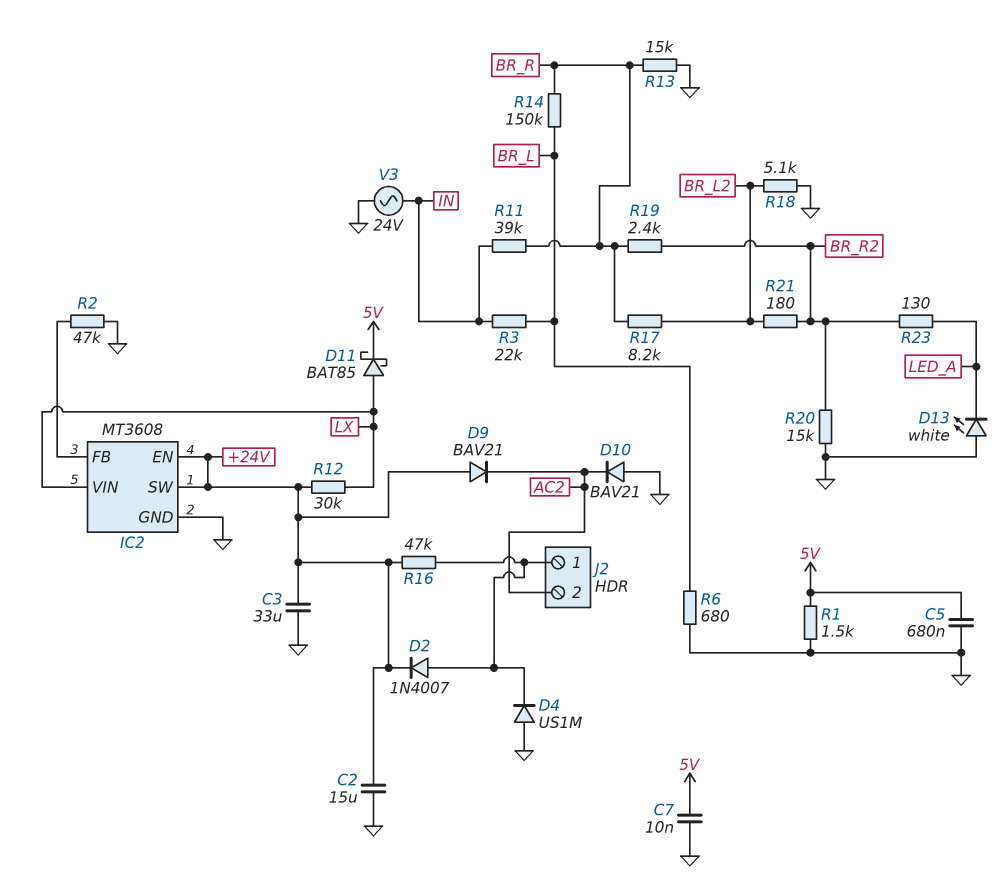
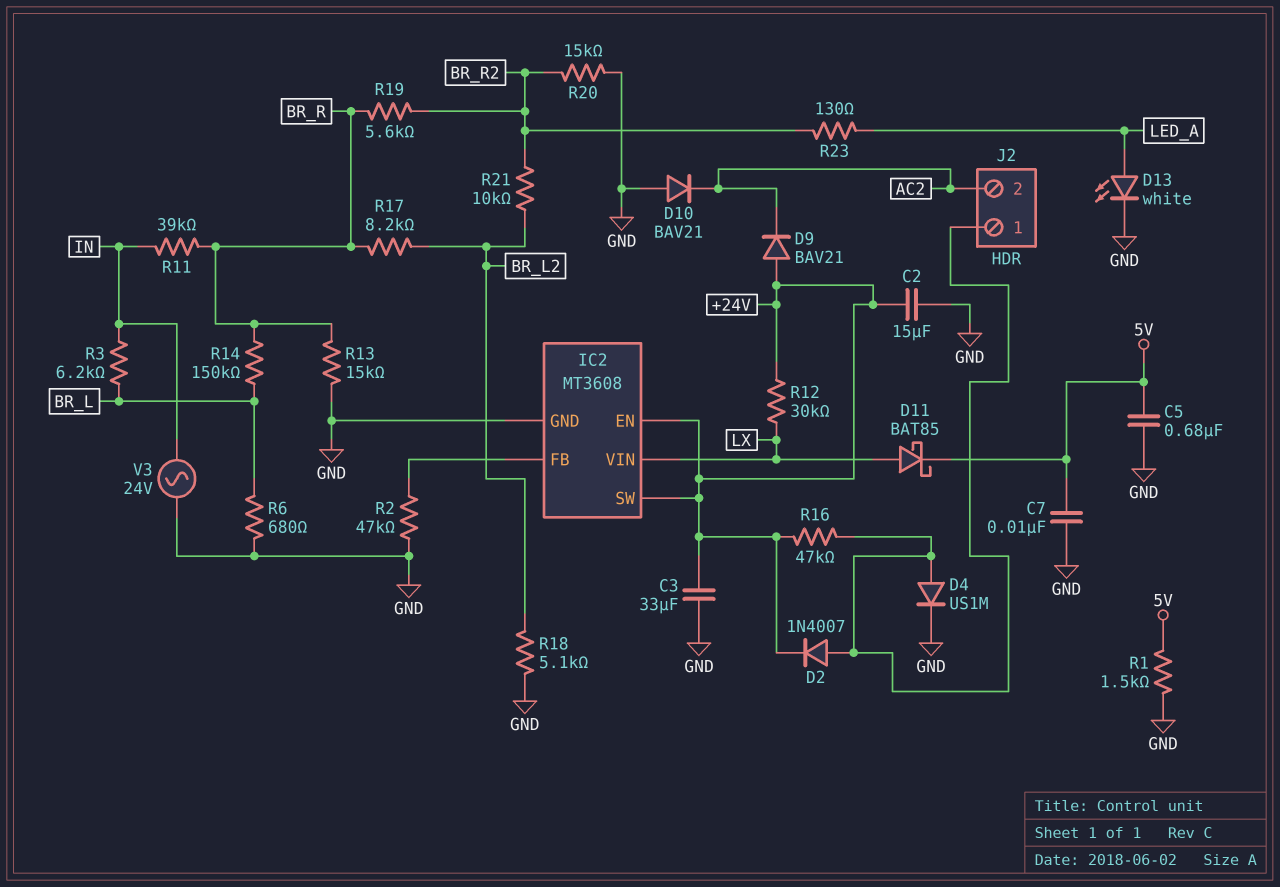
D4: diode US1M (A GND, K J2/1) -> diode US1M (A J2/1, K GND)
D13: LED white (A GND, K LED_A) -> LED white (A LED_A, K GND)
R3: 22k (BR_L, IN) -> 6.2k (BR_L, IN)
R19: 2.4k (BR_R, BR_R2) -> 5.6k (BR_R, BR_R2)
R21: 180 (BR_L2, BR_R2) -> 10k (BR_L2, BR_R2)

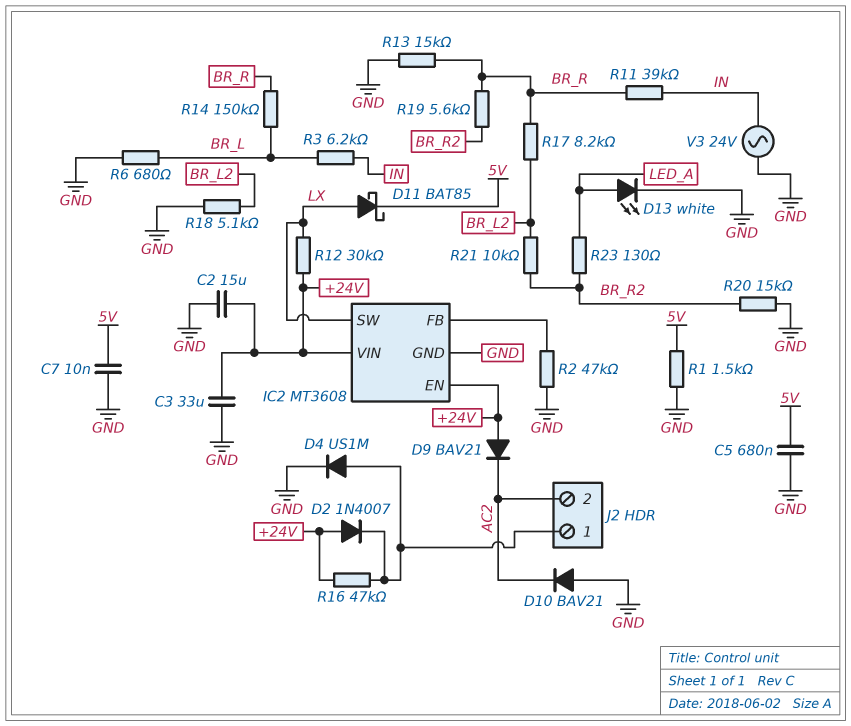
D2: diode 1N4007 (A J2/1, K +24V) -> diode 1N4007 (A +24V, K J2/1)
IC2 pin SW: +24V -> LX
IC2 pin VIN: LX -> +24V

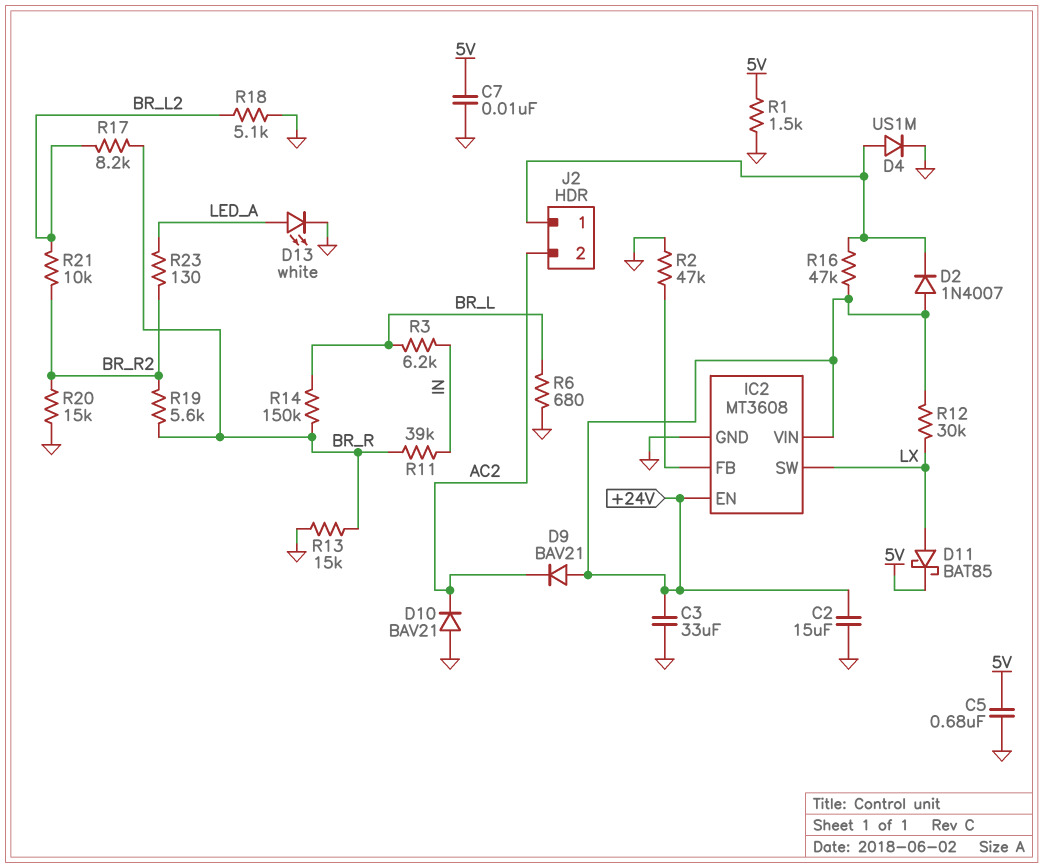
V3: AC 24V (GND, IN) -> none

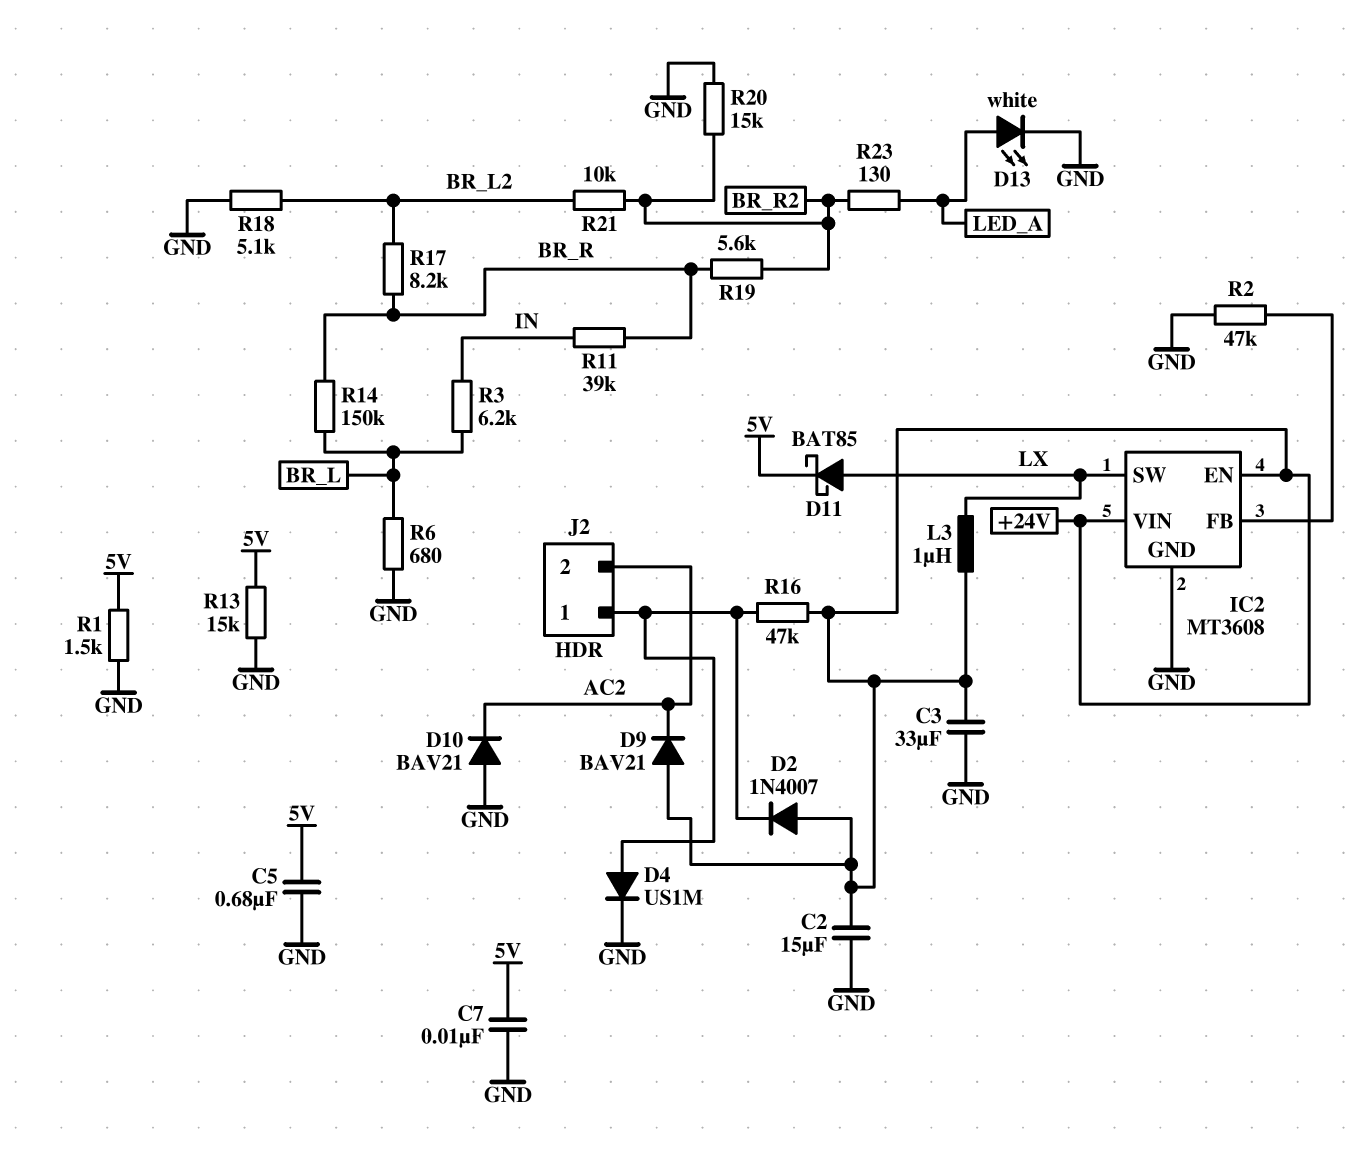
L3: none -> 1uH (+24V, LX)
R12: 30k (+24V, LX) -> none
R13: 15k (BR_R, GND) -> 15k (5V, GND)

